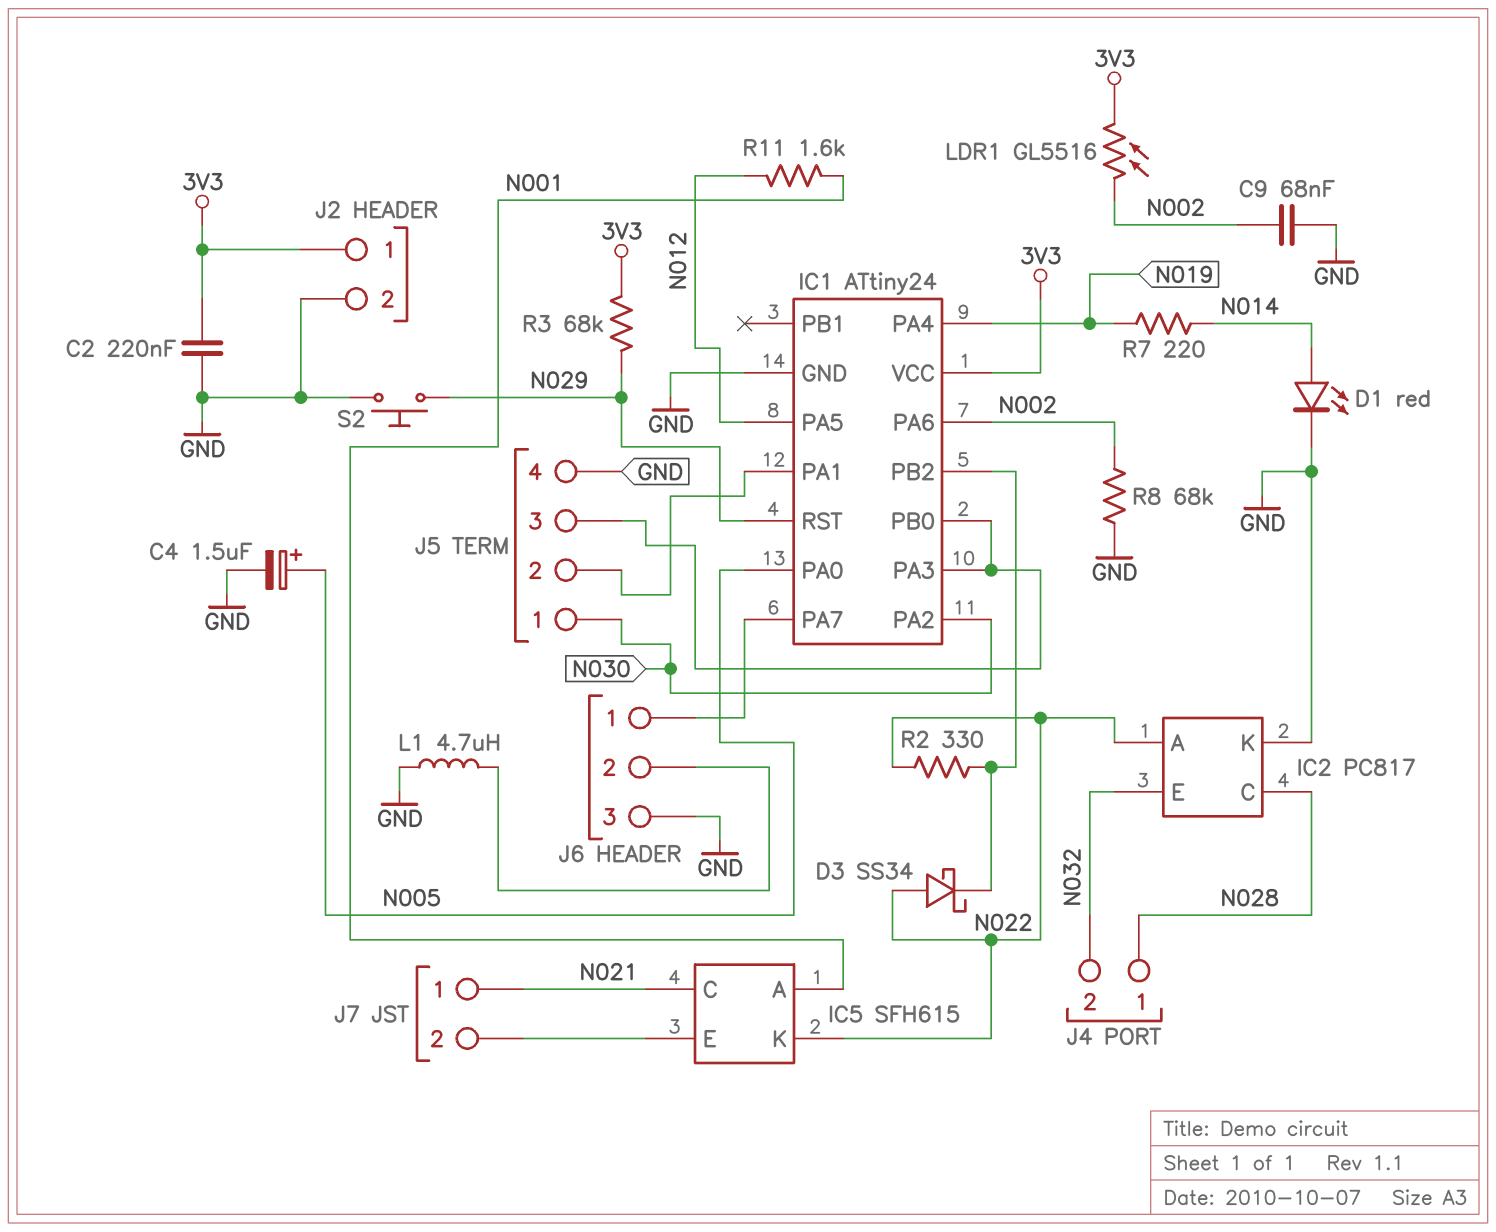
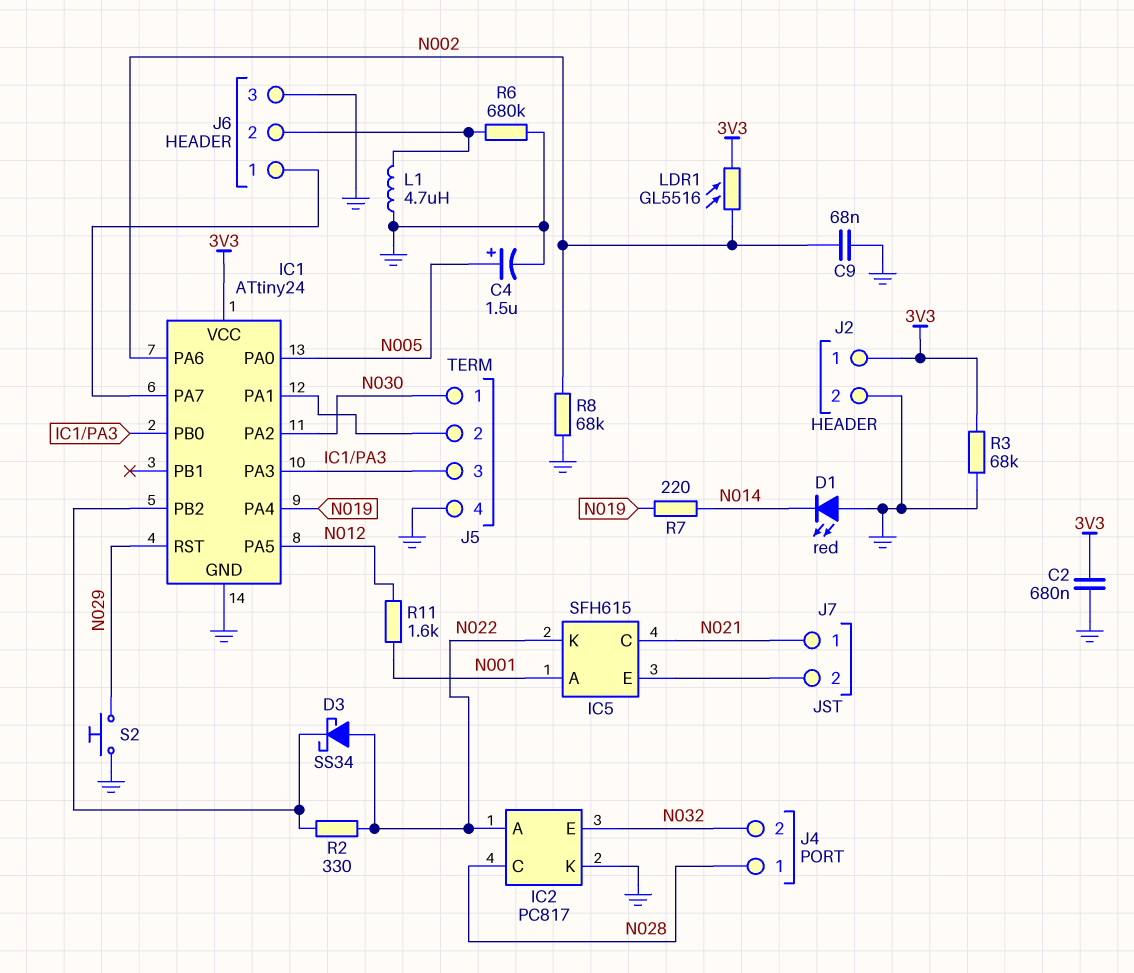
C2: 220nF (3V3, GND) -> 680nF (3V3, GND)
D1: LED red (A N014, K GND) -> LED red (A GND, K N014)
R3: 68k (3V3, N029) -> 68k (3V3, GND)
R6: none -> 680k (GND, J6/2)

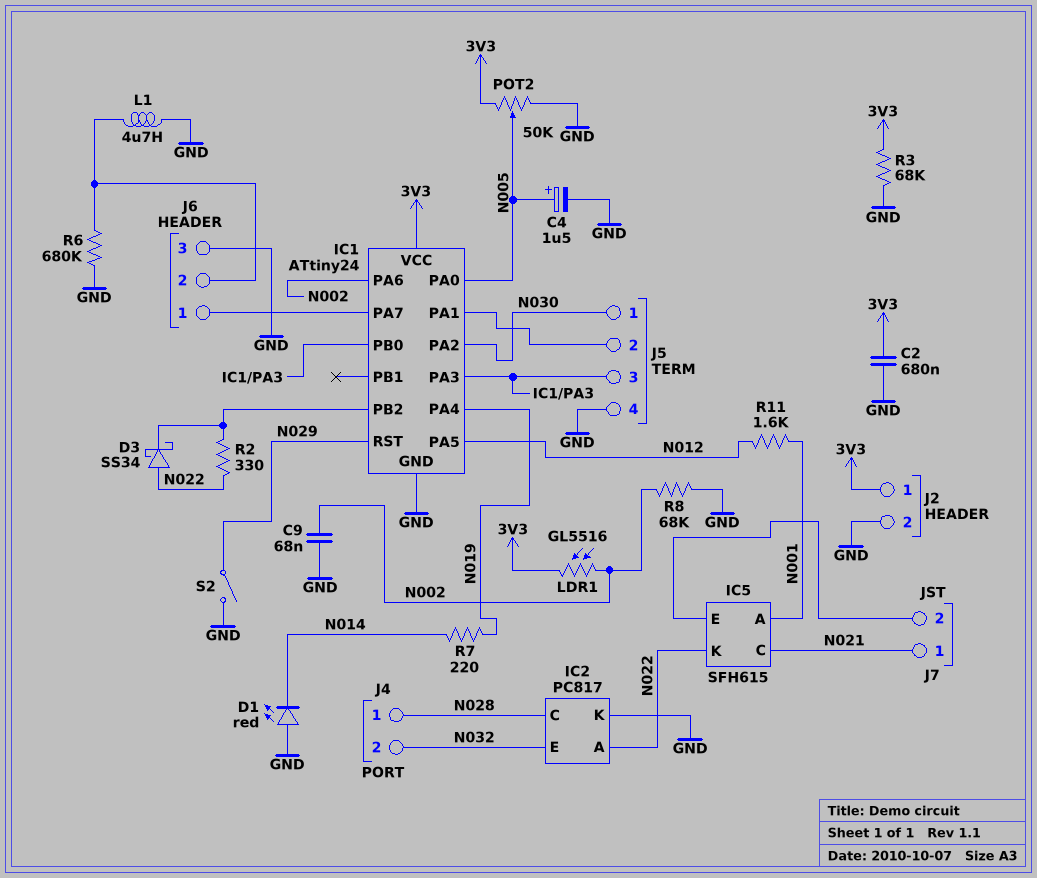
POT2: none -> 50k (3V3, GND, wiper N005)
S2: button (GND, N029) -> switch (GND, N029)

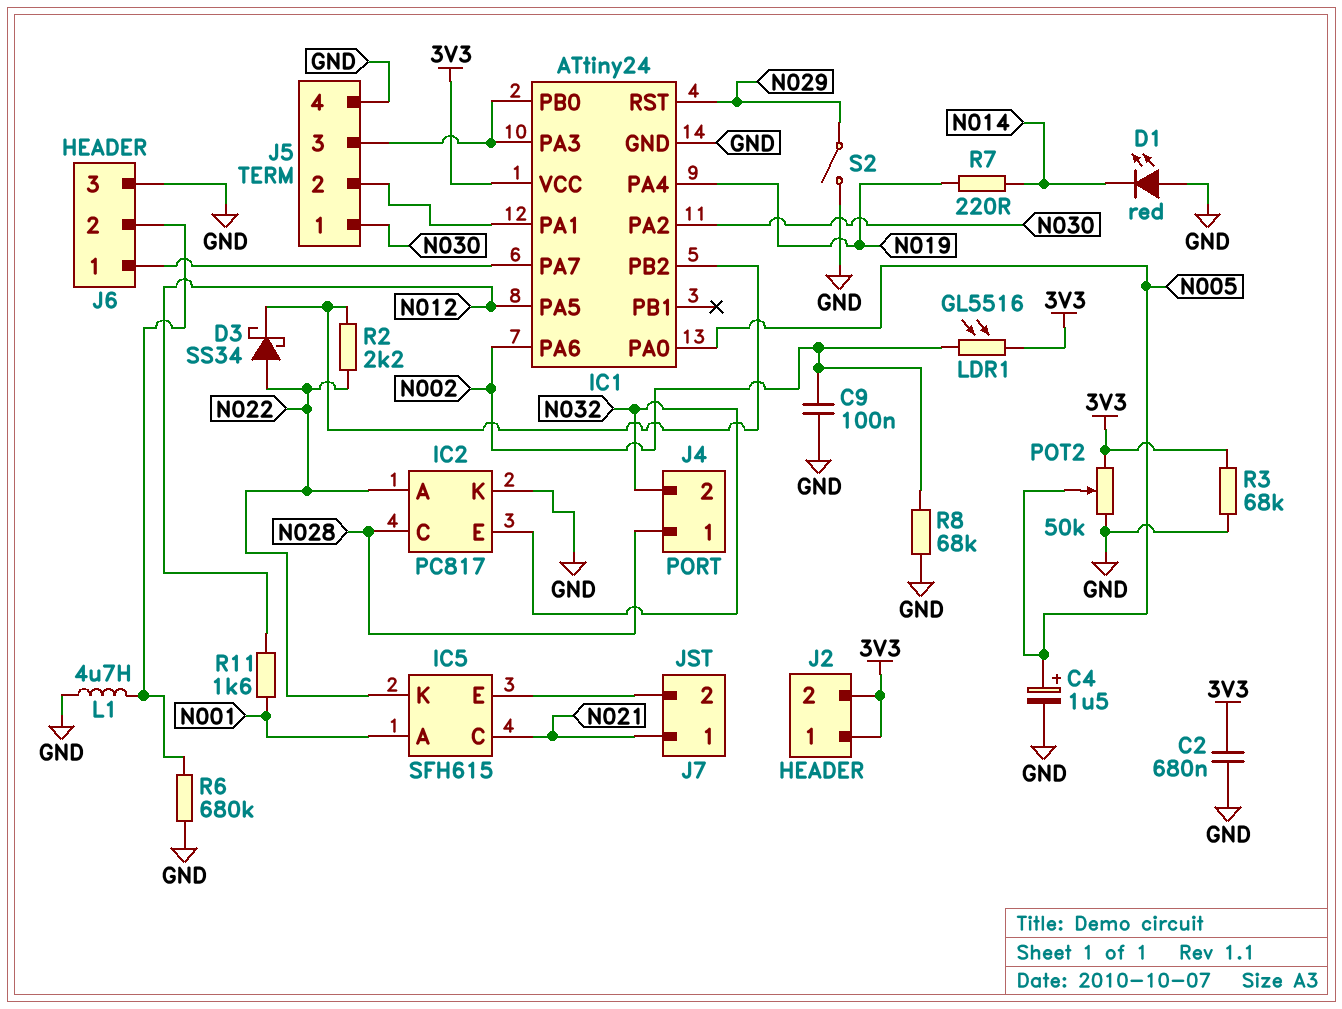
C9: 68nF (GND, N002) -> 100nF (GND, N002)
J2 pin 2: GND -> 3V3
R2: 330 (IC1/PB2, N022) -> 2.2k (IC1/PB2, N022)

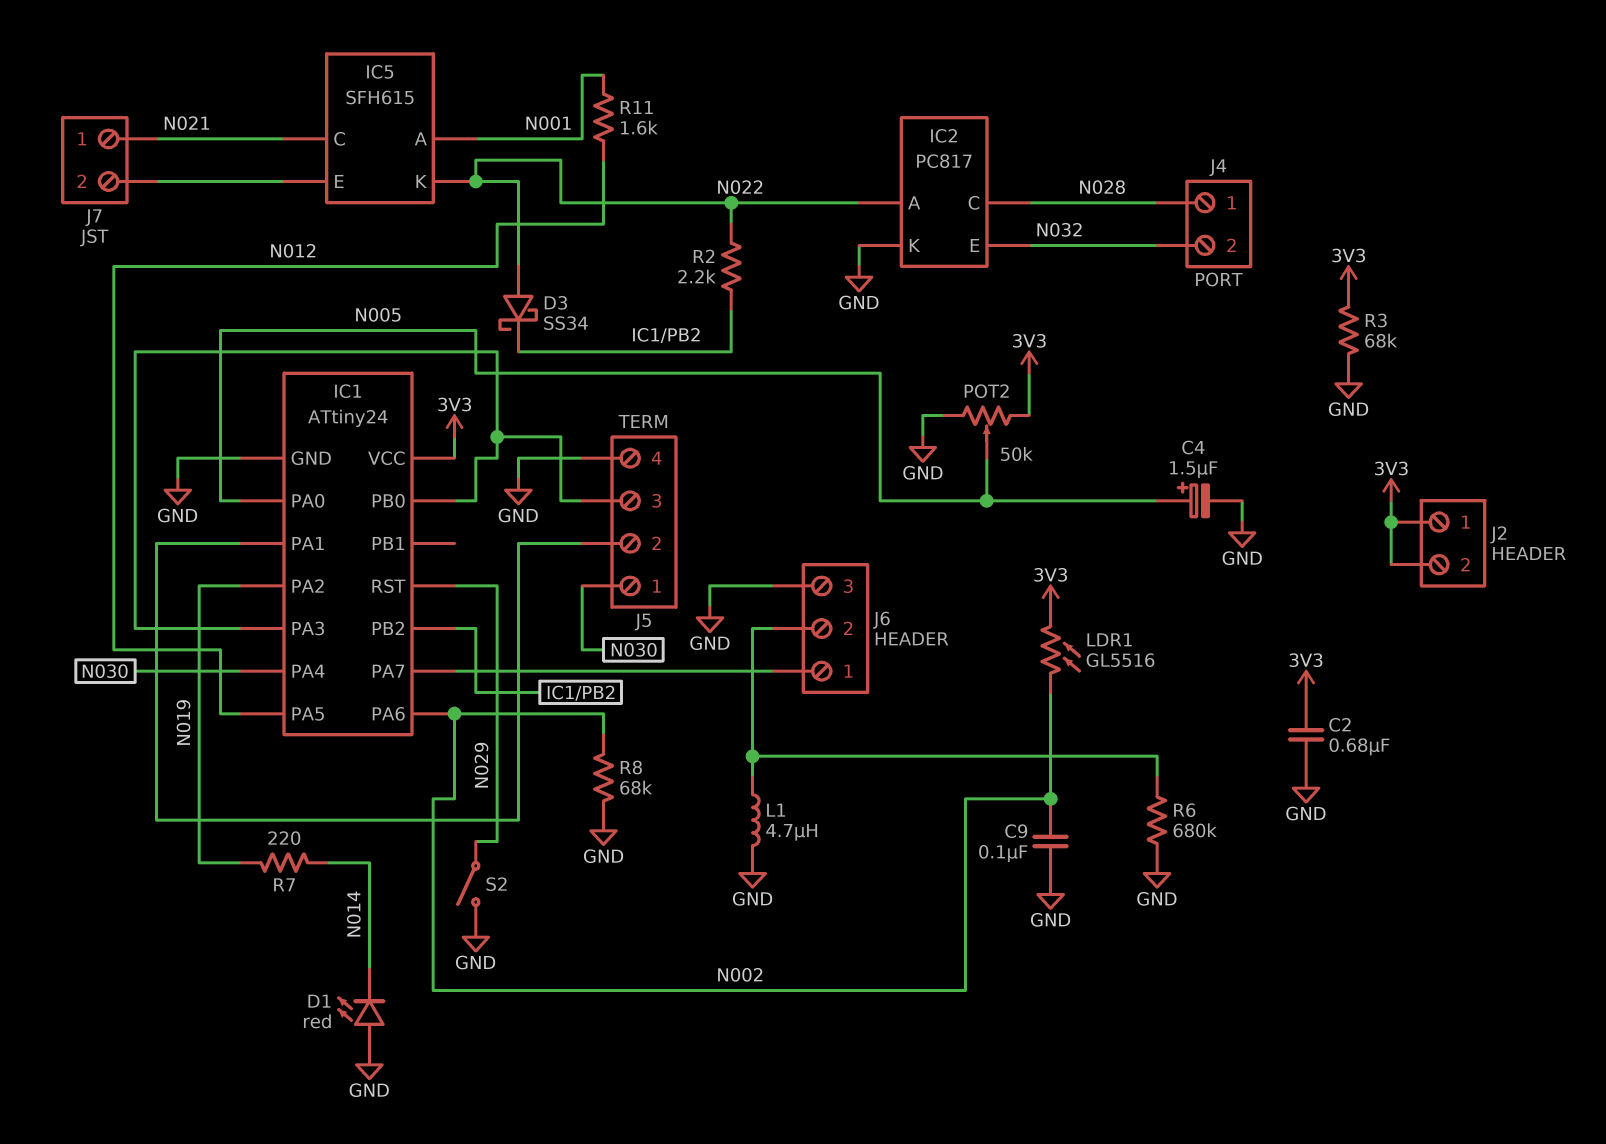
IC1 pin PA2: N030 -> N019
IC1 pin PA4: N019 -> N030

